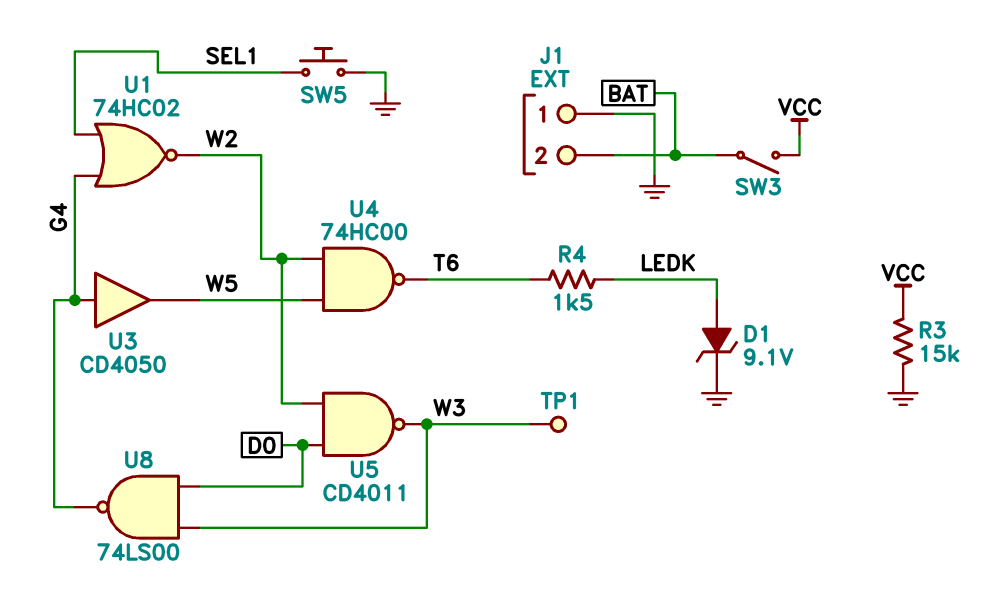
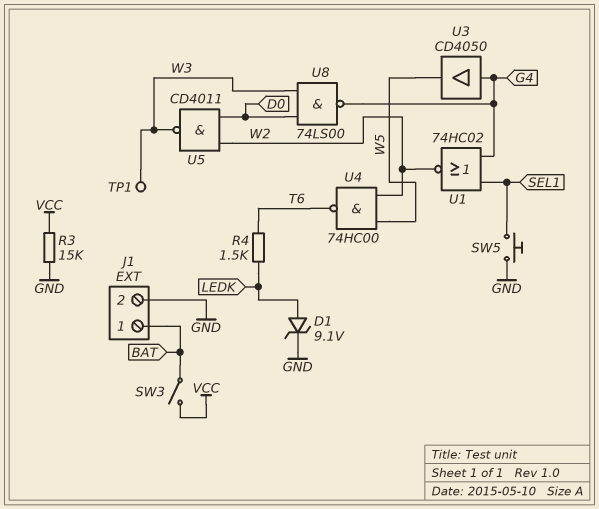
J1 pin 1: GND -> BAT
J1 pin 2: BAT -> GND

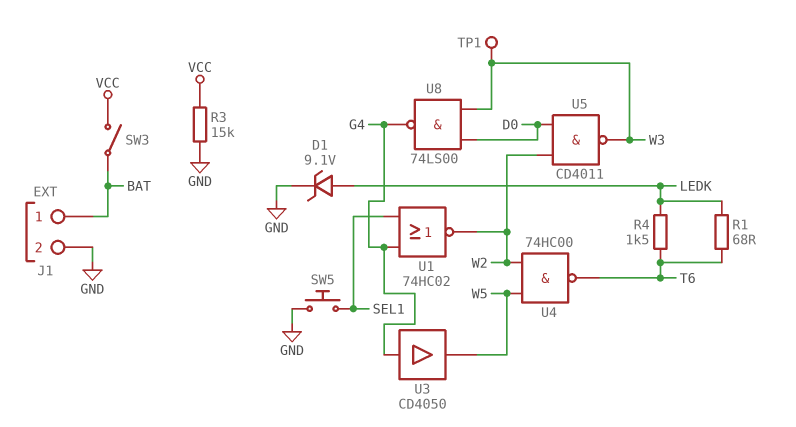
R1: none -> 68 (LEDK, T6)

